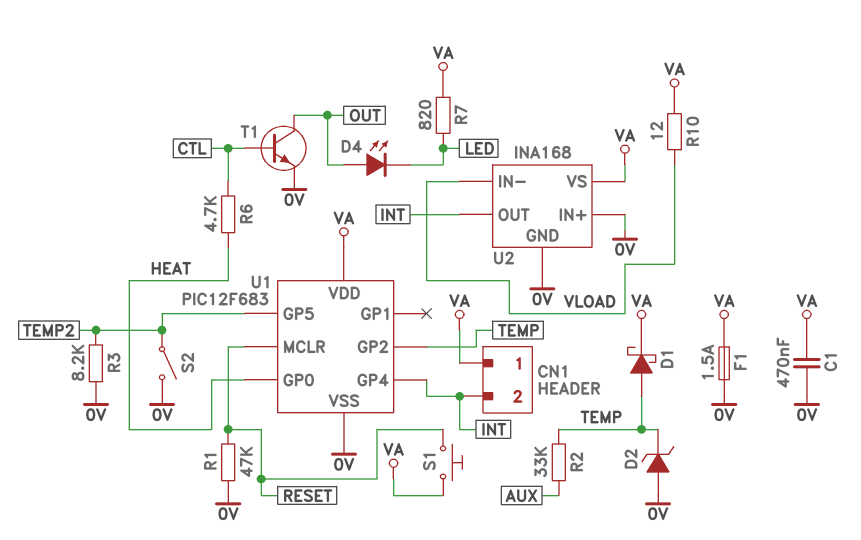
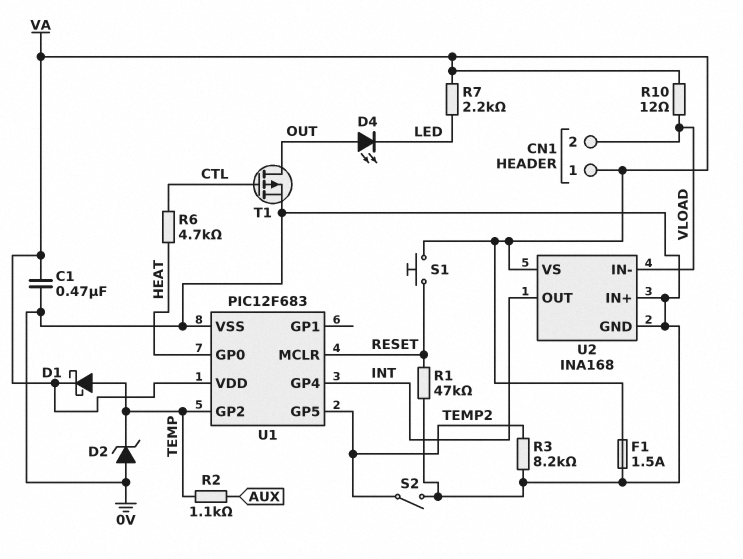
CN1 pin 2: INT -> VLOAD
R2: 33k (AUX, TEMP) -> 1.1k (AUX, TEMP)
R7: 820 (LED, VA) -> 2.2k (LED, VA)
T1: NPN (B CTL, C OUT, E 0V) -> PMOS (G CTL, D OUT, S 0V)

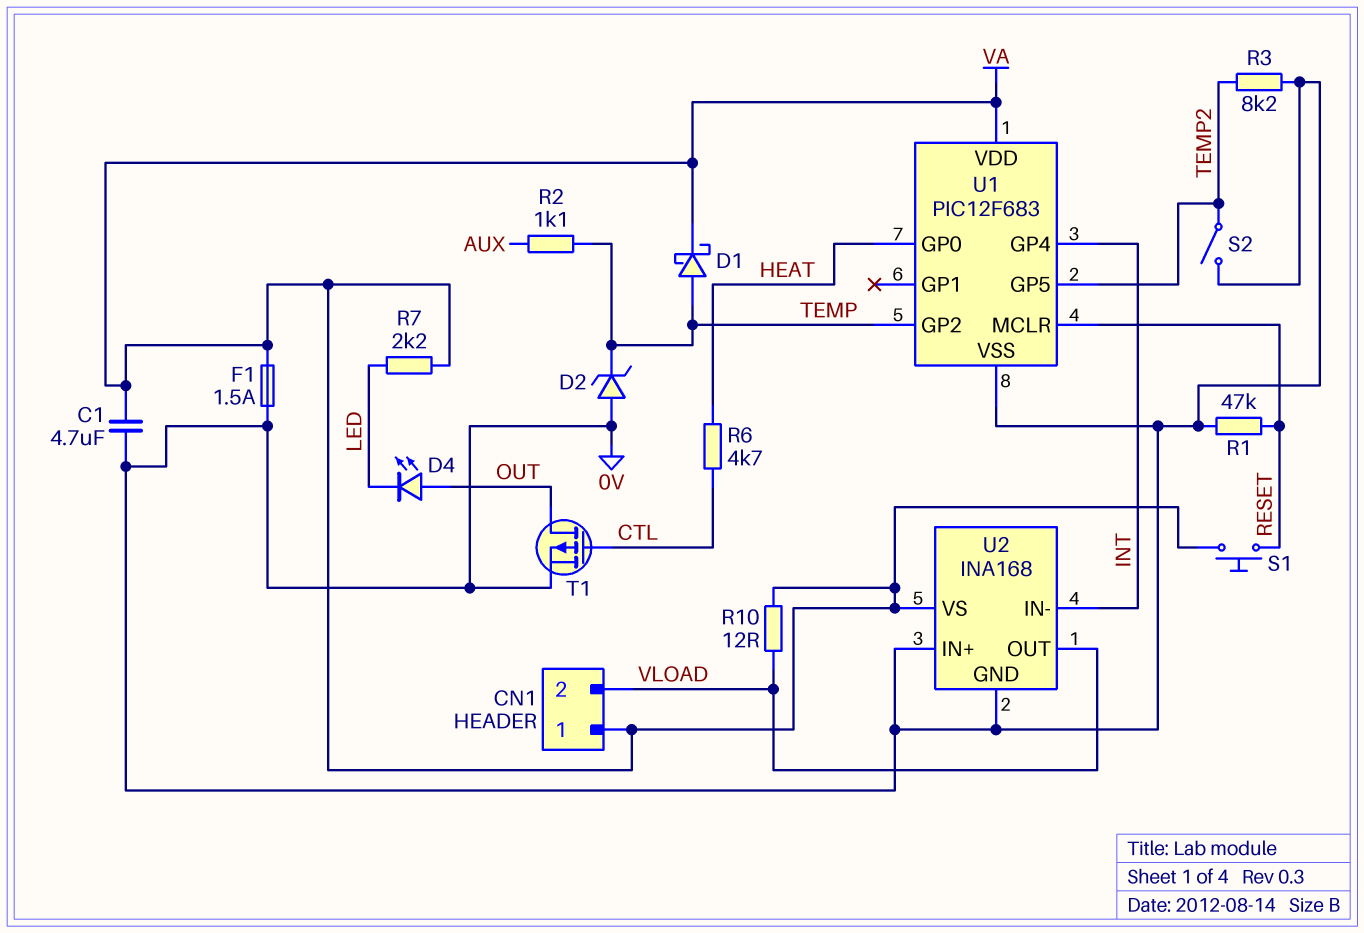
C1: 470nF (0V, VA) -> 4.7uF (0V, VA)
U2 pin IN-: VLOAD -> INT
U2 pin OUT: INT -> VLOAD

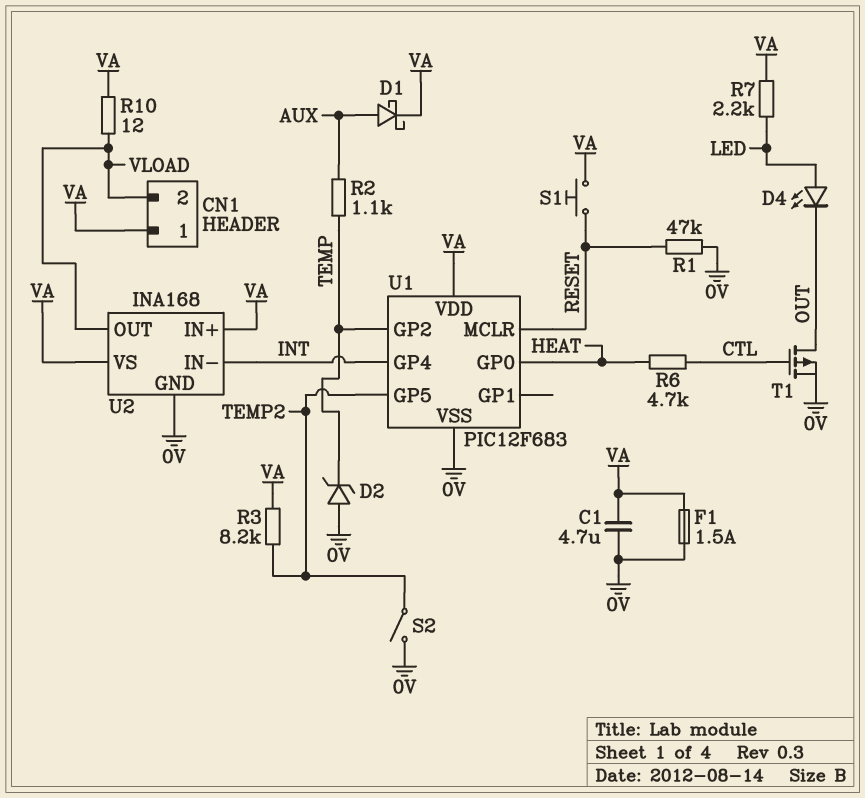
D1: schottky (A TEMP, K VA) -> schottky (A AUX, K VA)
D4: LED (A OUT, K LED) -> LED (A LED, K OUT)
R3: 8.2k (0V, TEMP2) -> 8.2k (TEMP2, VA)
U2 pin IN+: 0V -> VA

